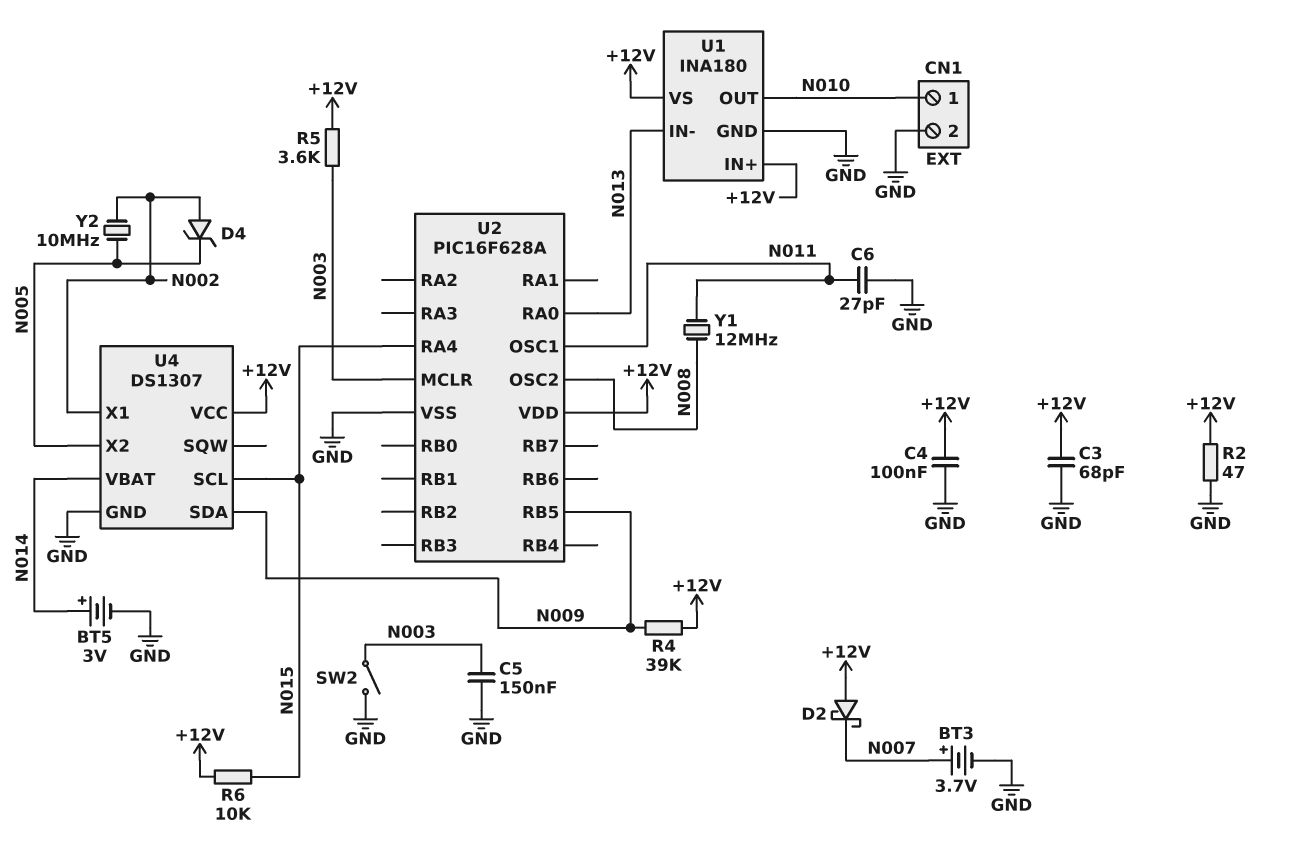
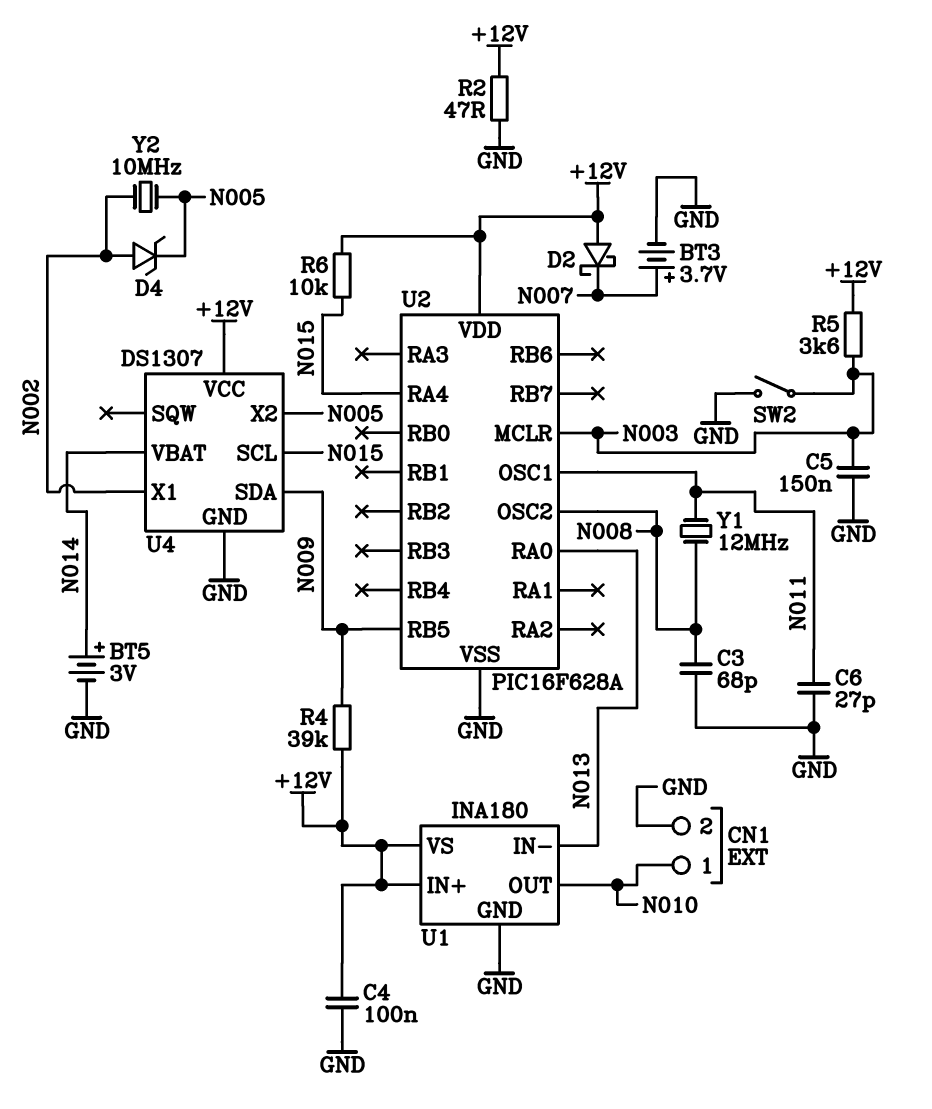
C3: 68pF (+12V, GND) -> 68pF (GND, N008)

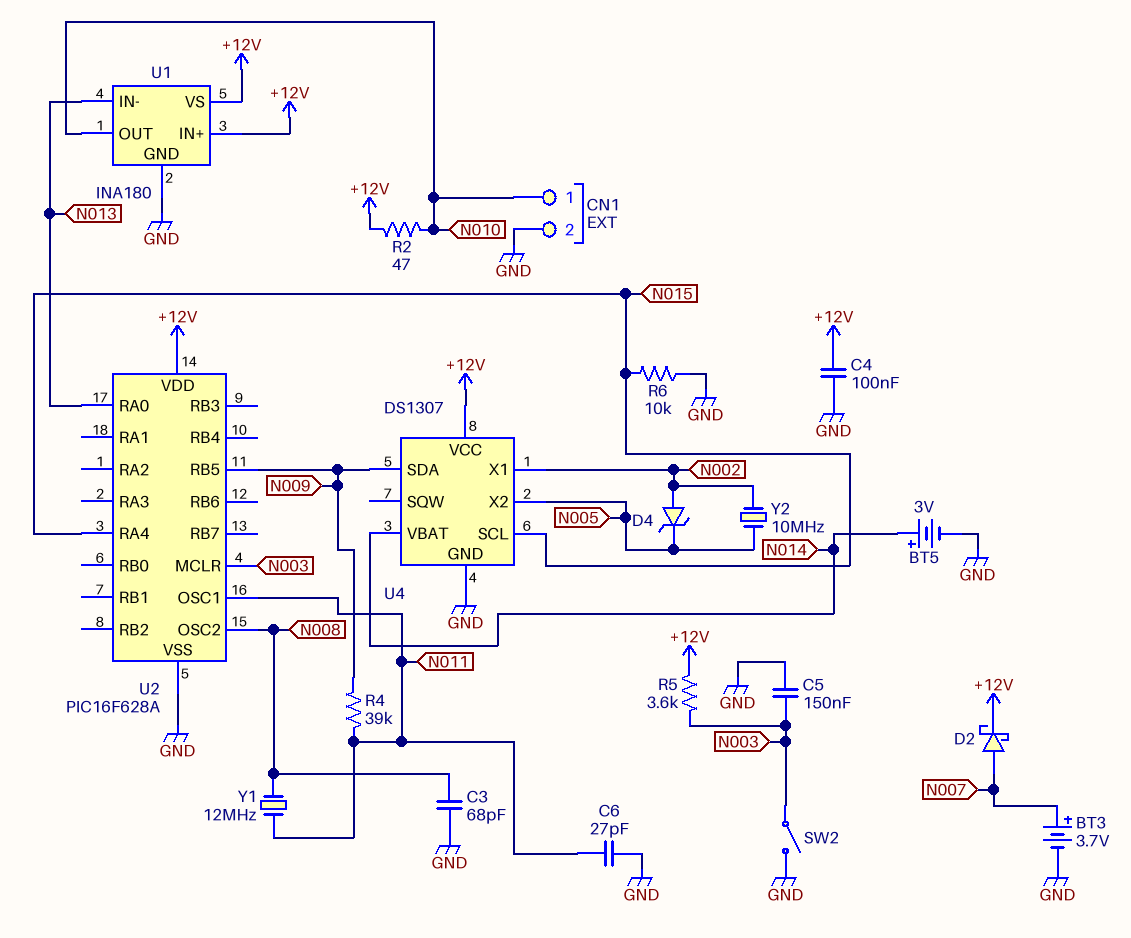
D2: schottky (A +12V, K N007) -> schottky (A N007, K +12V)
R2: 47 (+12V, GND) -> 47 (+12V, N010)
R4: 39k (+12V, N009) -> 39k (N009, N011)
R6: 10k (+12V, N015) -> 10k (GND, N015)

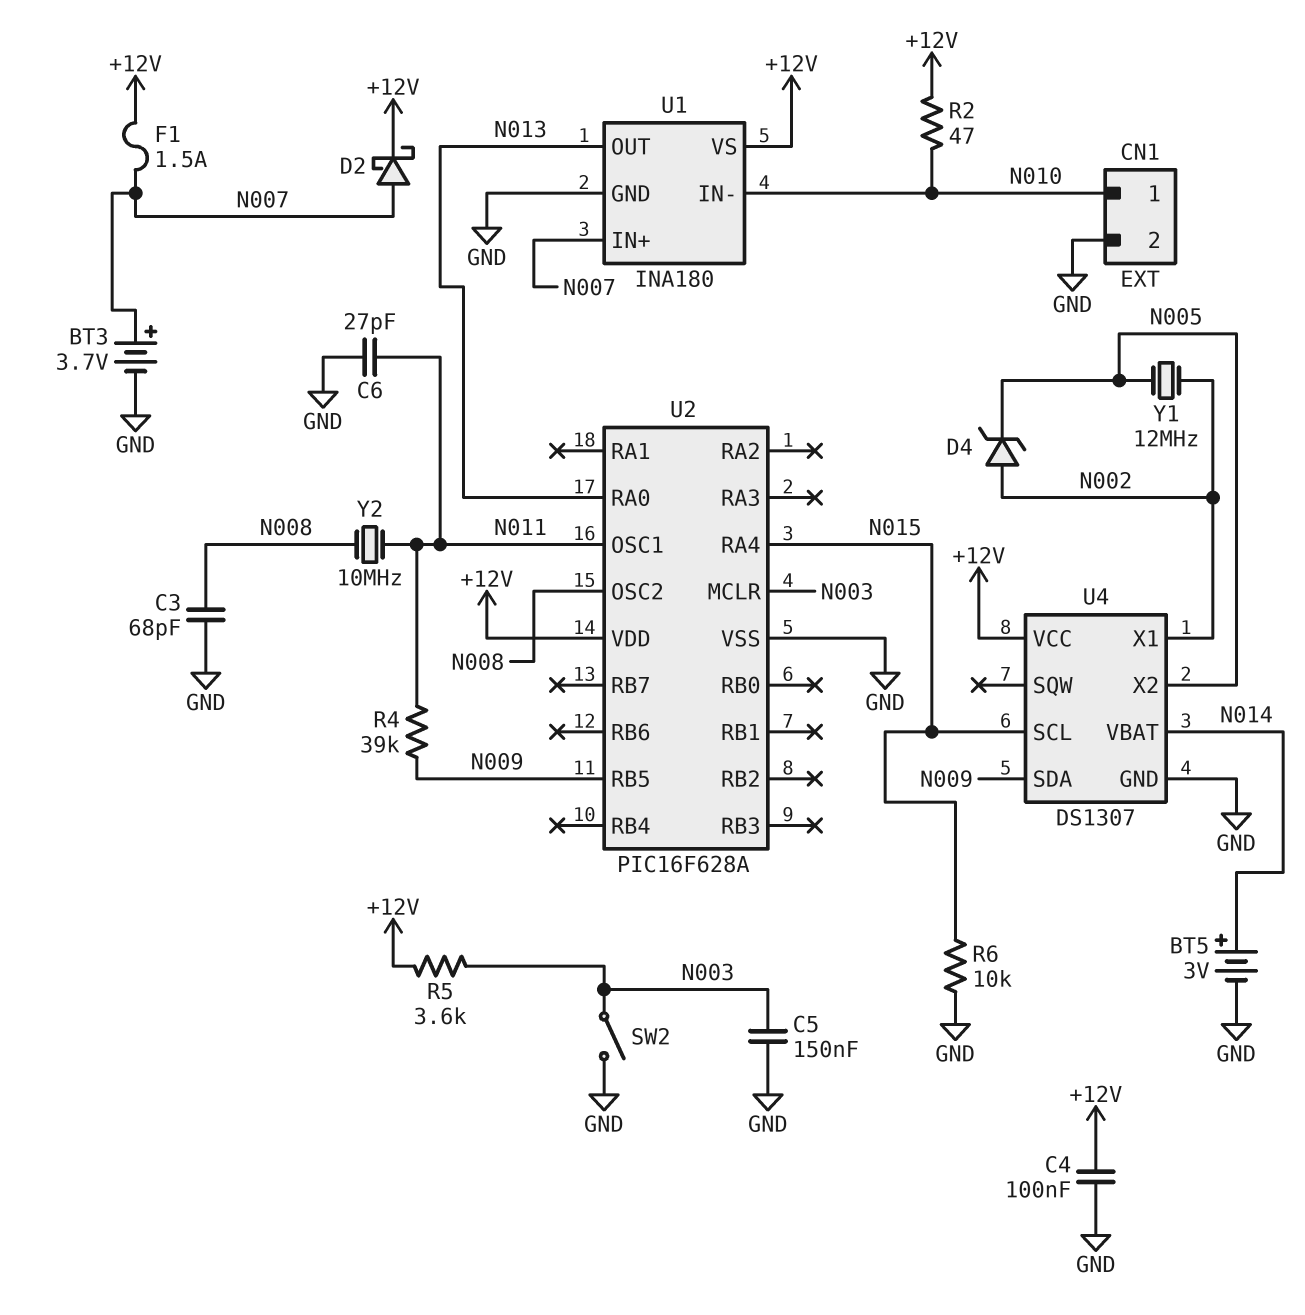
F1: none -> 1.5A (+12V, N007)
U1 pin IN+: +12V -> N007
U1 pin IN-: N013 -> N010
U1 pin OUT: N010 -> N013
Y1: 12MHz (N008, N011) -> 12MHz (N002, N005)
Y2: 10MHz (N002, N005) -> 10MHz (N008, N011)

